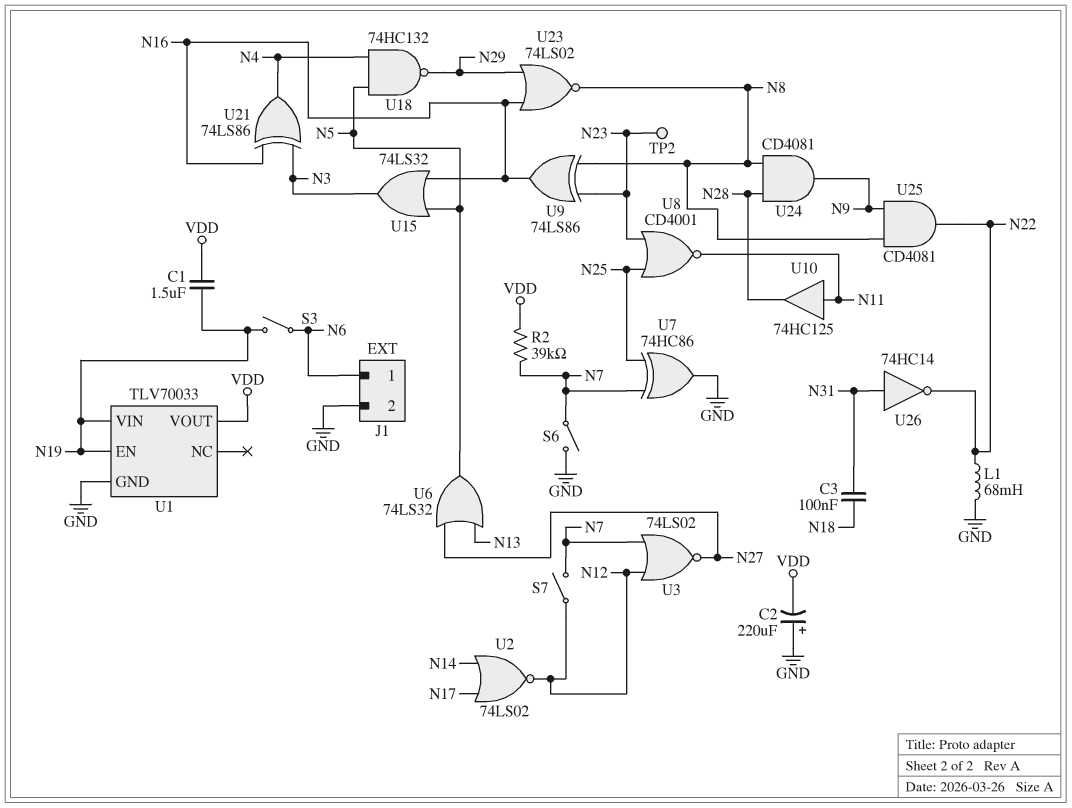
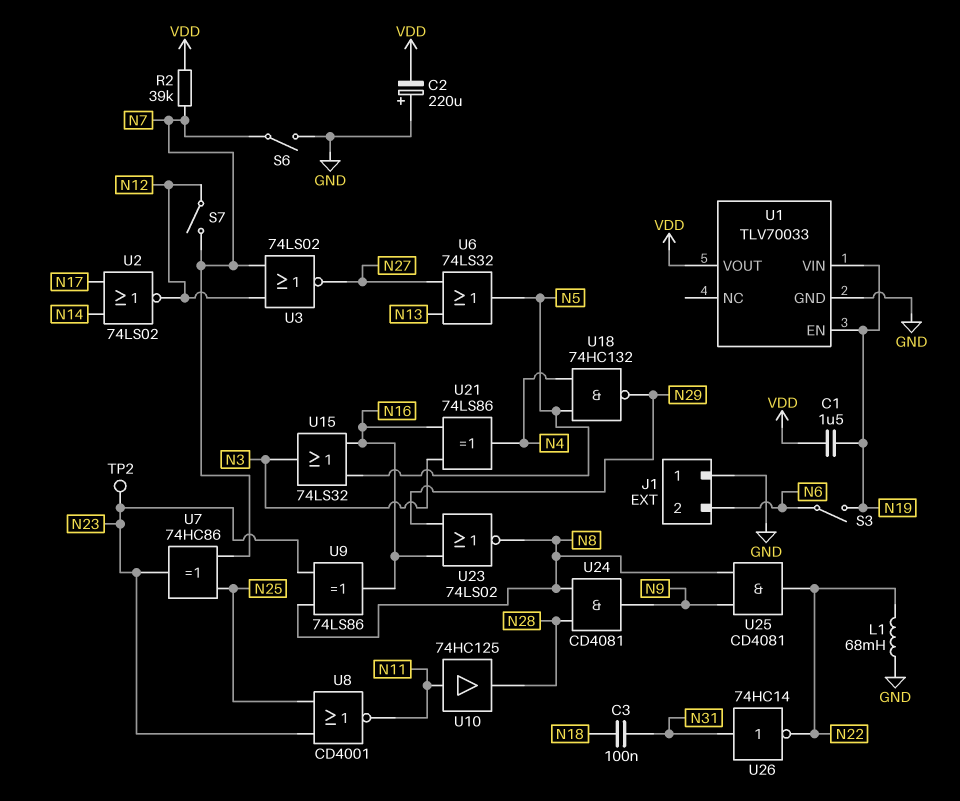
J1 pin 1: N6 -> GND
J1 pin 2: GND -> N6
U7: XOR 74HC86 (in N7, in N25, out GND) -> XOR 74HC86 (in N7, in N25, out N23)

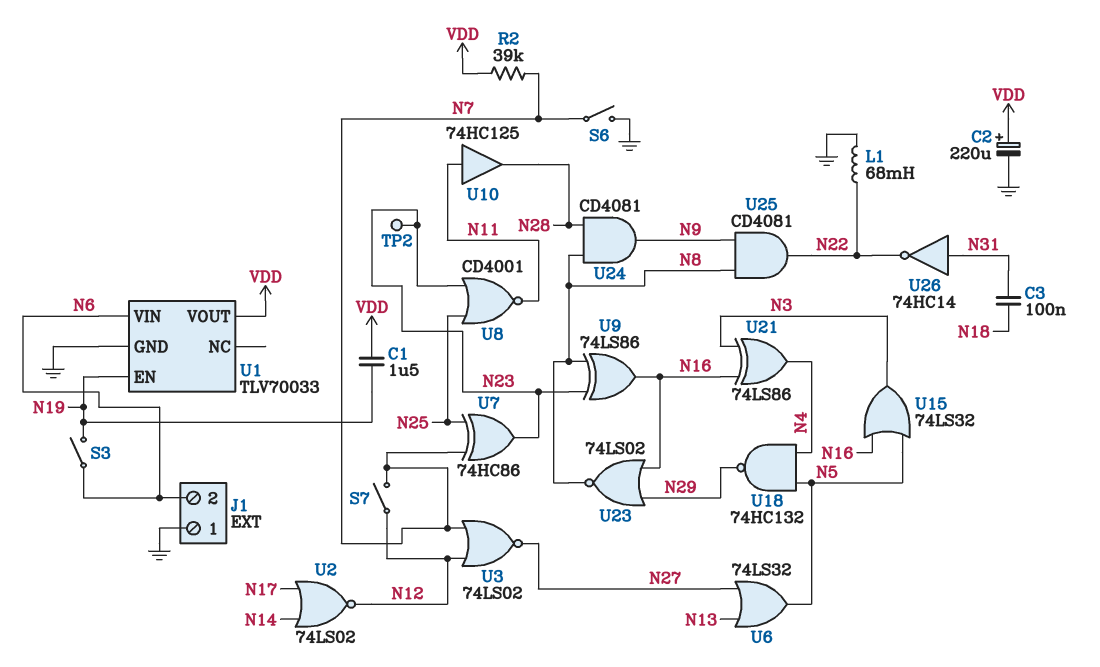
C2: 220uF (plus GND, minus VDD) -> 220uF (plus VDD, minus GND)
U1 pin VIN: N19 -> N6

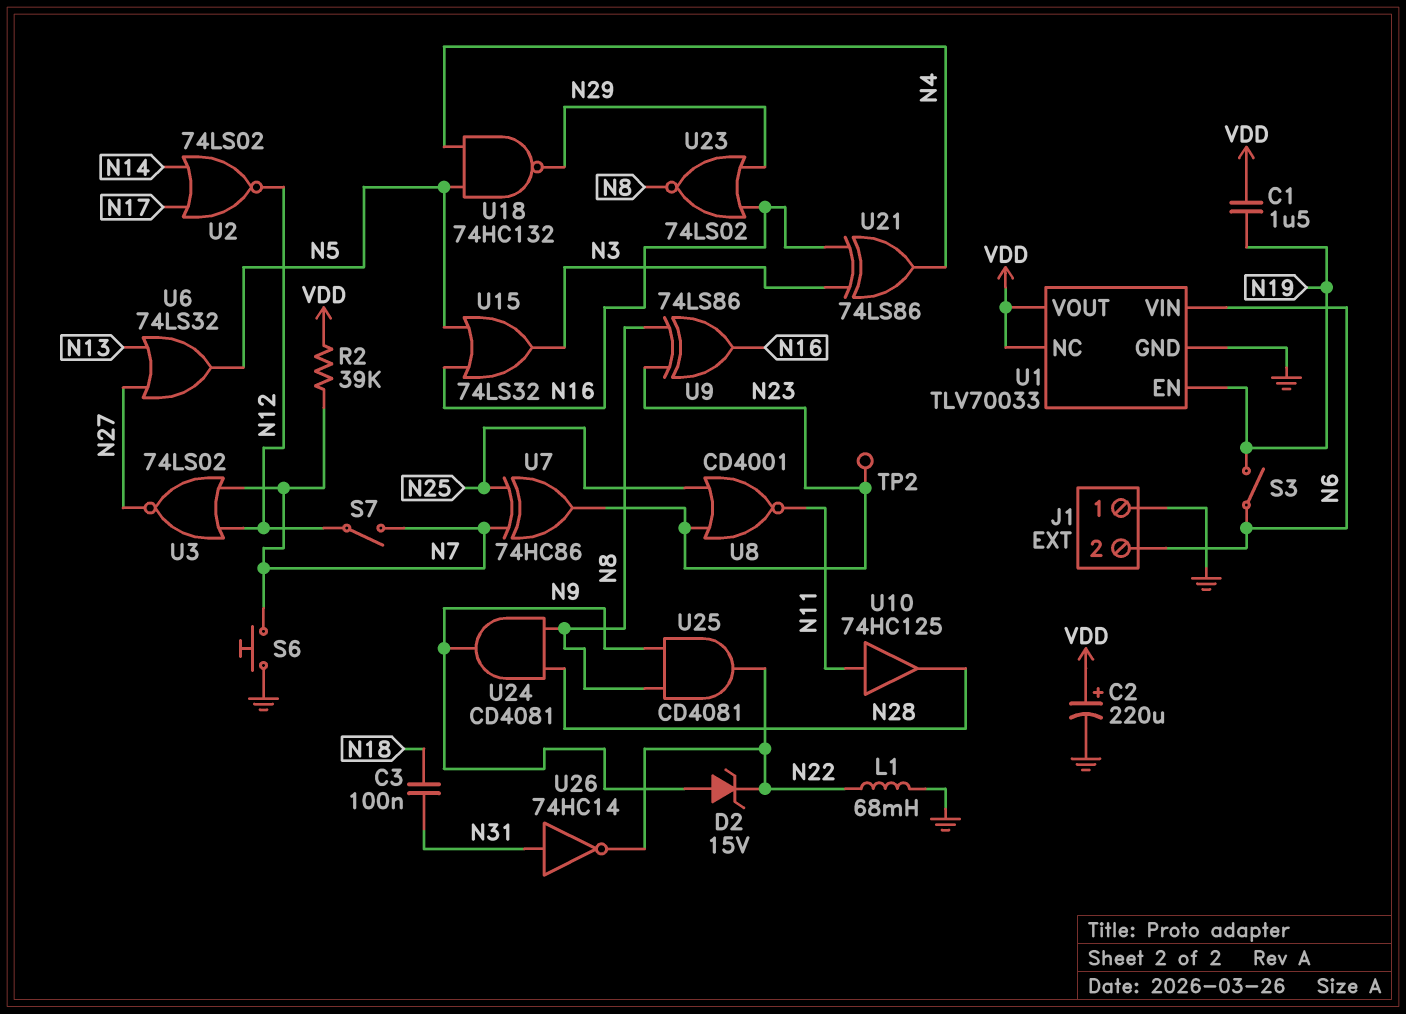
D2: none -> zener 15V (A N9, K N22)
S6: switch (GND, N7) -> button (GND, N7)
U1 pin NC: none -> VDD

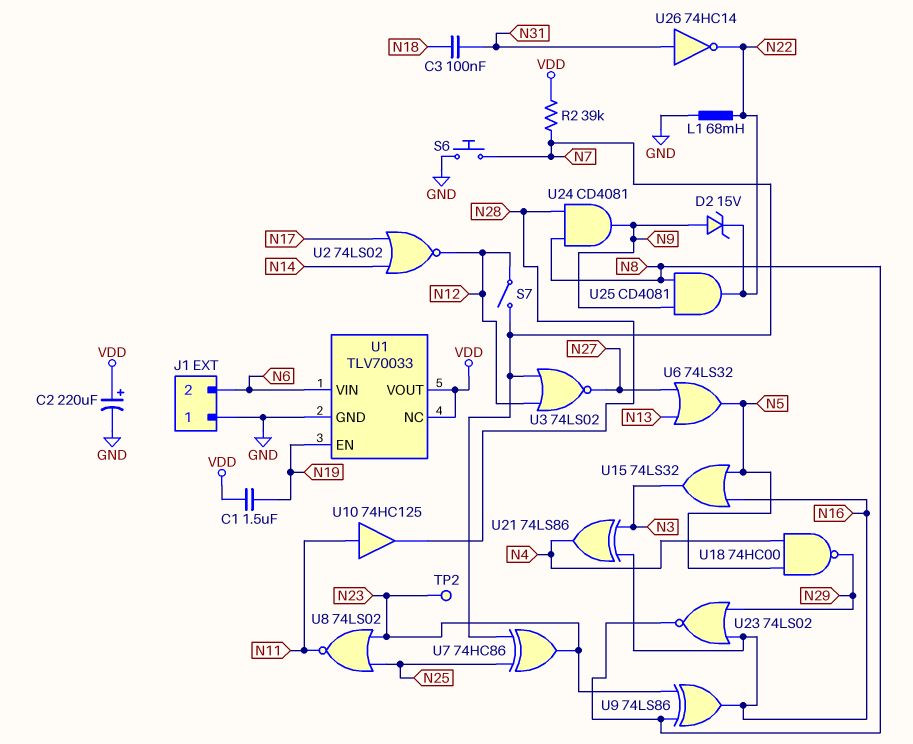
S3: switch (N6, N19) -> none
U8: NOR CD4001 (in N23, in N25, out N11) -> NOR 74LS02 (in N23, in N25, out N11)
U18: NAND 74HC132 (in N4, in N5, out N29) -> NAND 74HC00 (in N4, in N5, out N29)

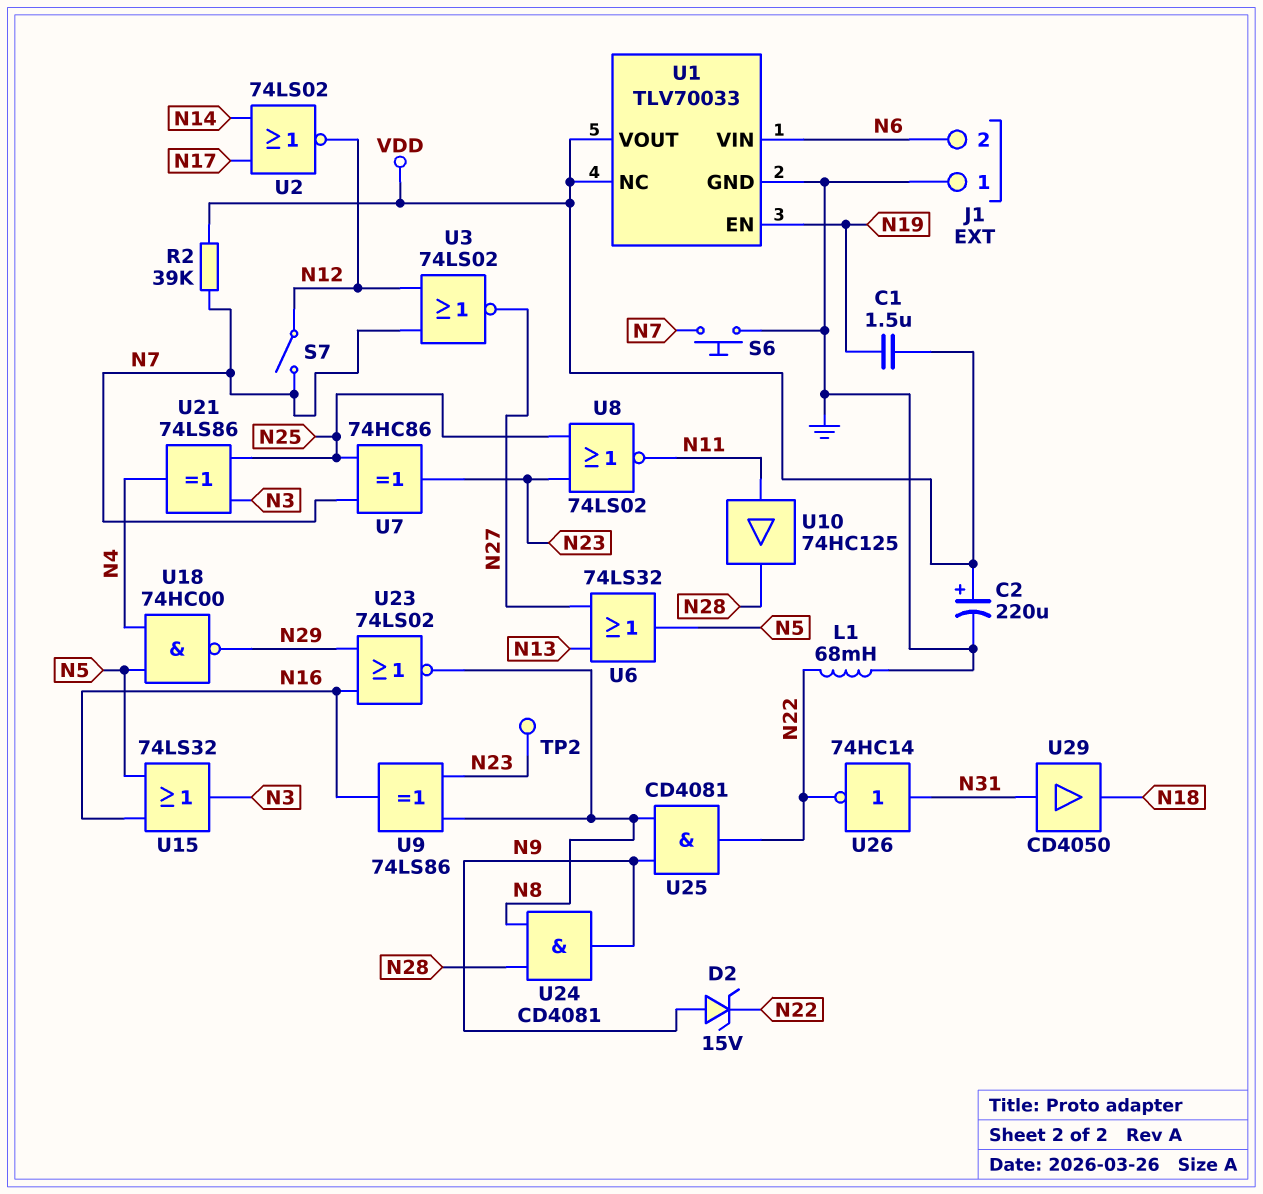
C3: 100nF (N18, N31) -> none
U21: XOR 74LS86 (in N3, in N16, out N4) -> XOR 74LS86 (in N3, in N25, out N4)
U29: none -> buffer CD4050 (in N31, out N18)

